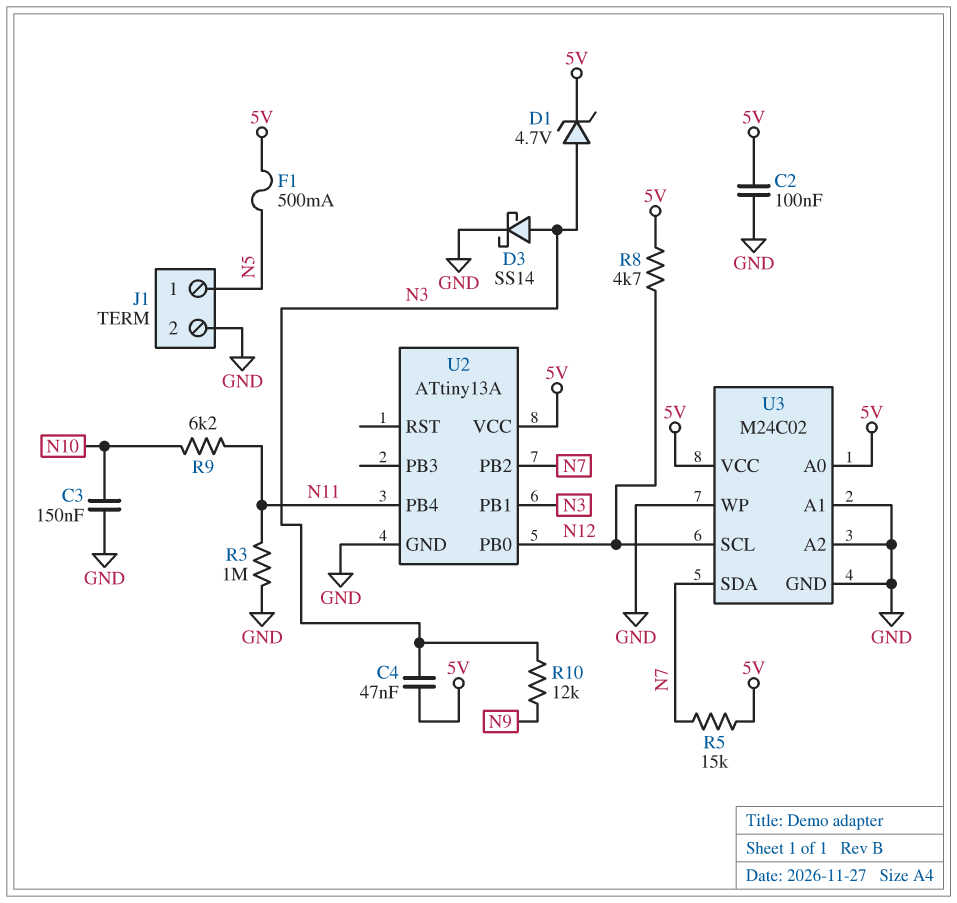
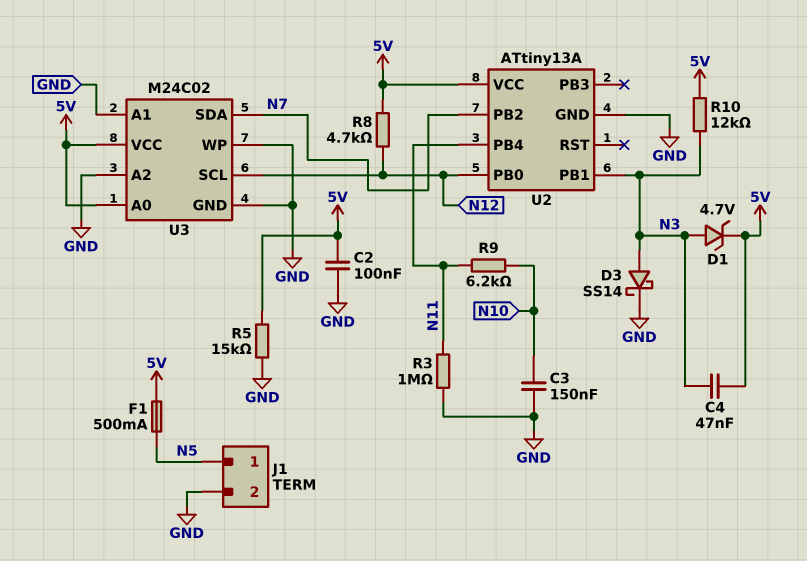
R5: 15k (5V, N7) -> 15k (5V, GND)
R10: 12k (N3, N9) -> 12k (5V, N3)

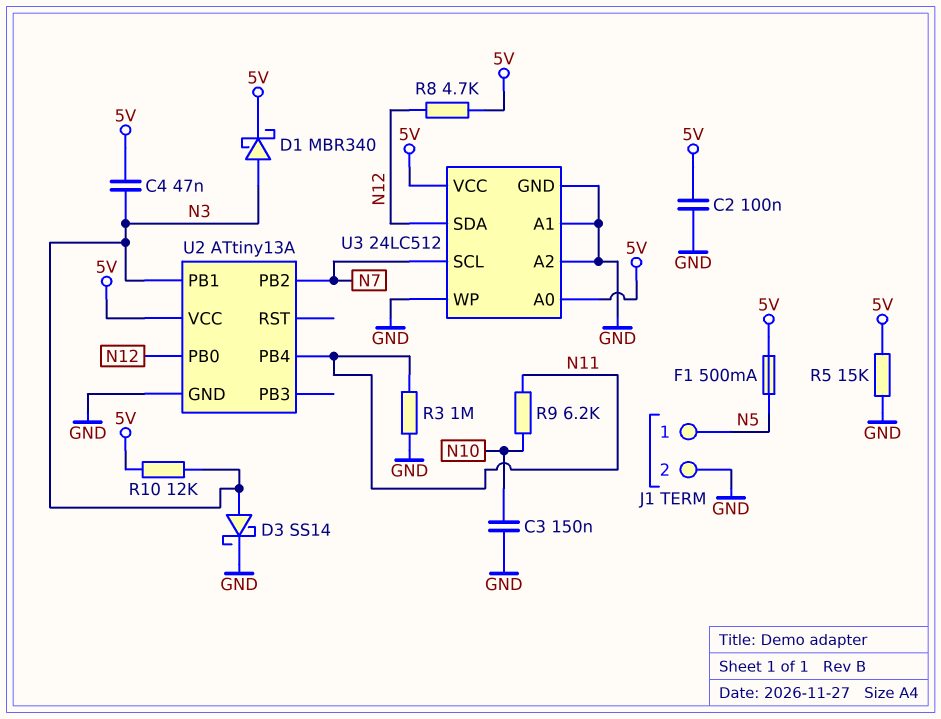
D1: zener 4.7V (A N3, K 5V) -> schottky MBR340 (A N3, K 5V)
U3: M24C02 -> 24LC512
U3 pin SCL: N12 -> N7
U3 pin SDA: N7 -> N12

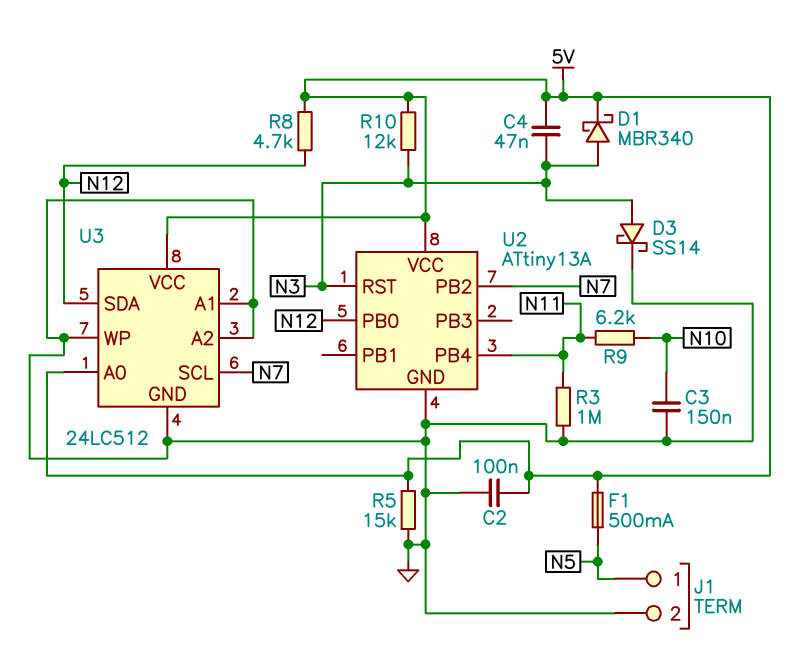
U2 pin PB1: N3 -> none
U2 pin RST: none -> N3

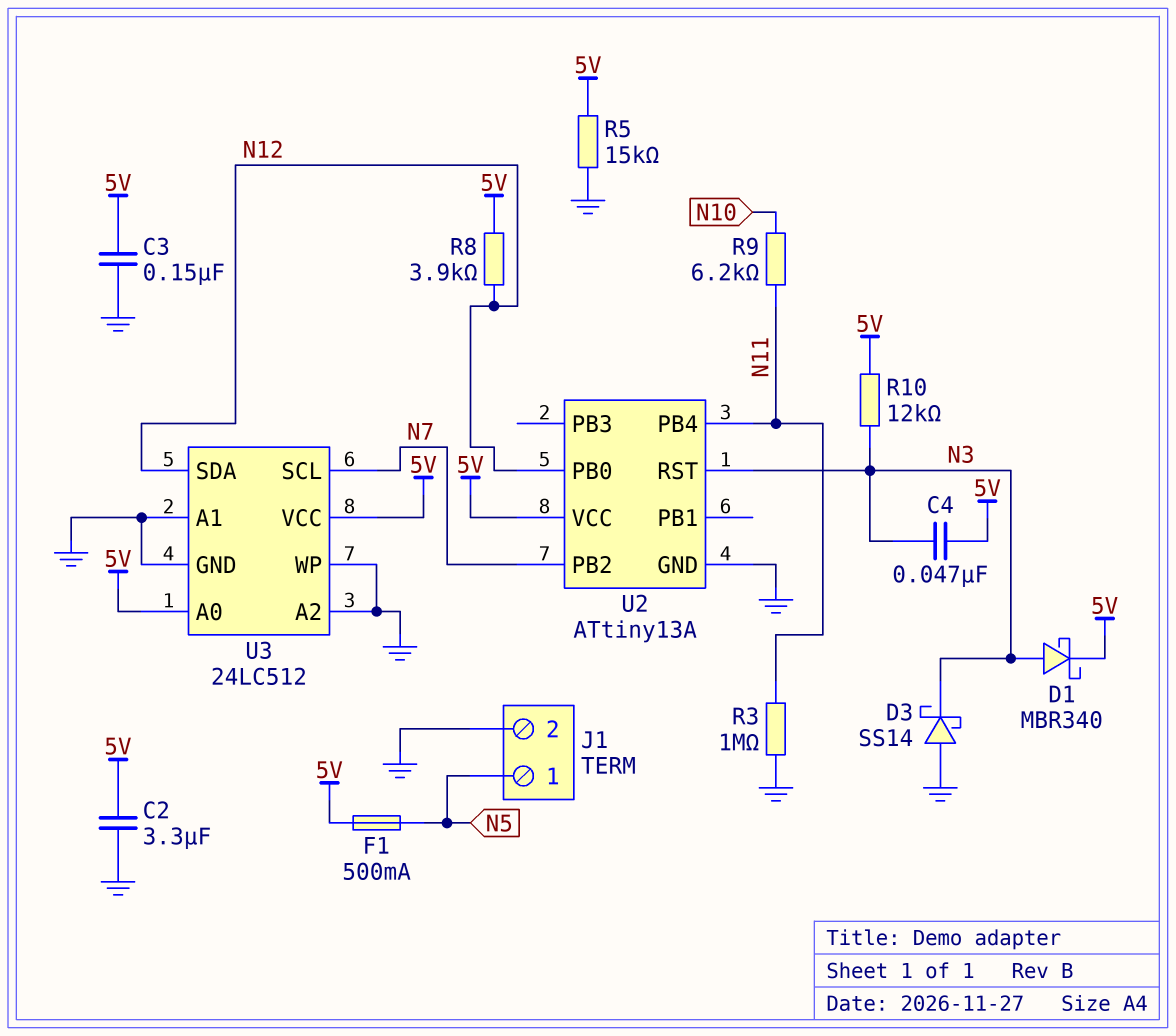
C2: 100nF (5V, GND) -> 3.3uF (5V, GND)
C3: 150nF (GND, N10) -> 150nF (5V, GND)
D3: schottky SS14 (A N3, K GND) -> schottky SS14 (A GND, K N3)
R8: 4.7k (5V, N12) -> 3.9k (5V, N12)

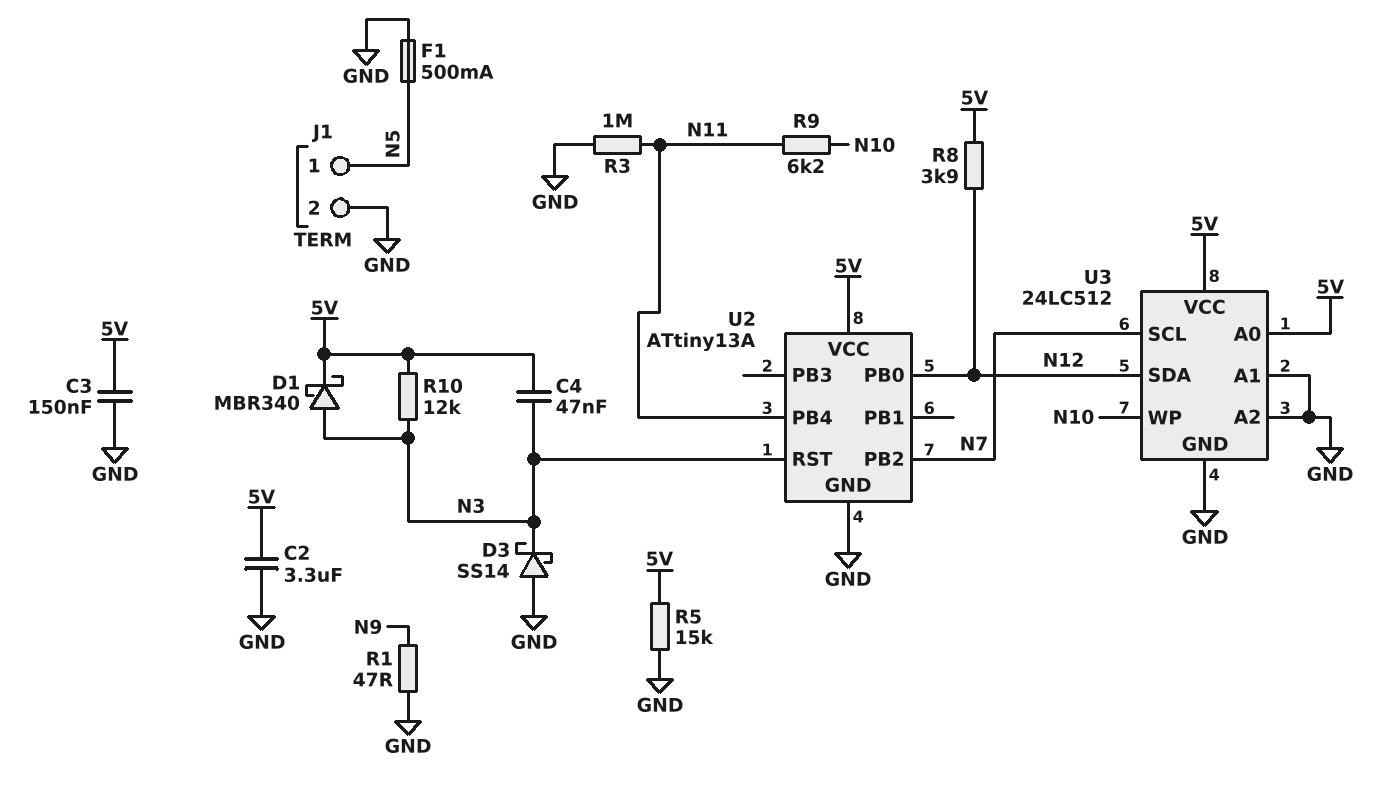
F1: 500mA (5V, N5) -> 500mA (GND, N5)
R1: none -> 47 (GND, N9)
U3 pin WP: GND -> N10

